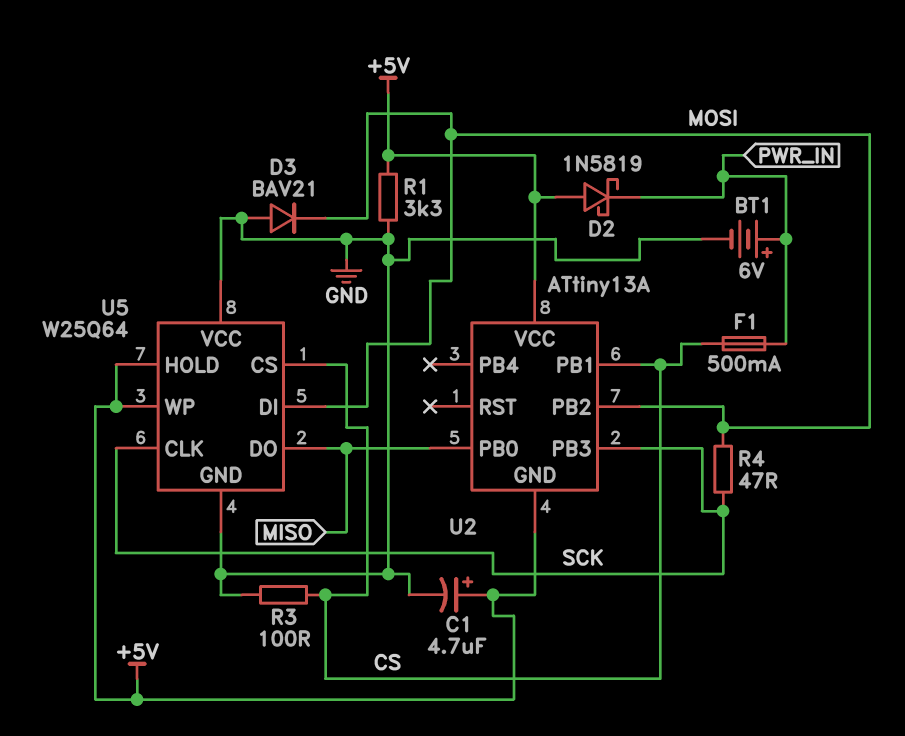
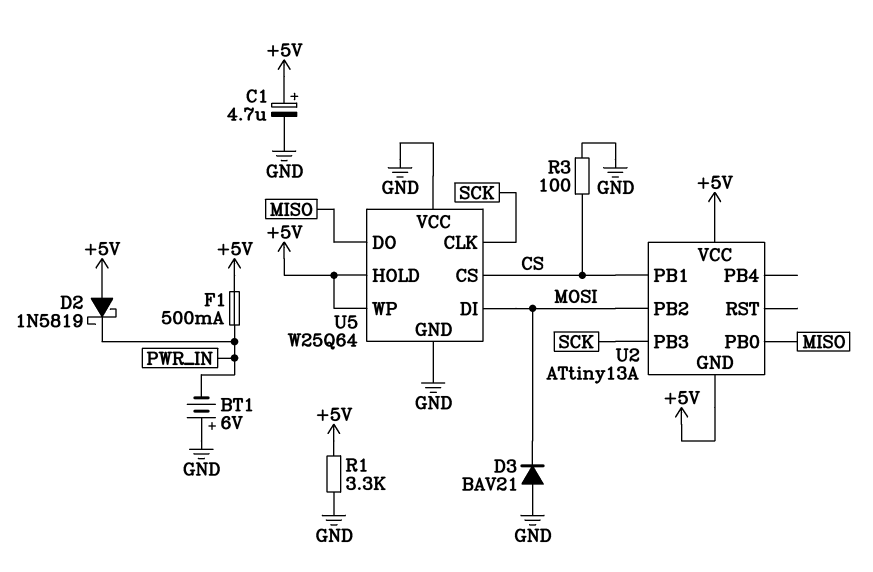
BT1: 6V (plus PWR_IN, minus GND) -> 6V (plus GND, minus PWR_IN)
F1: 500mA (CS, PWR_IN) -> 500mA (+5V, PWR_IN)
R4: 47 (MOSI, SCK) -> none

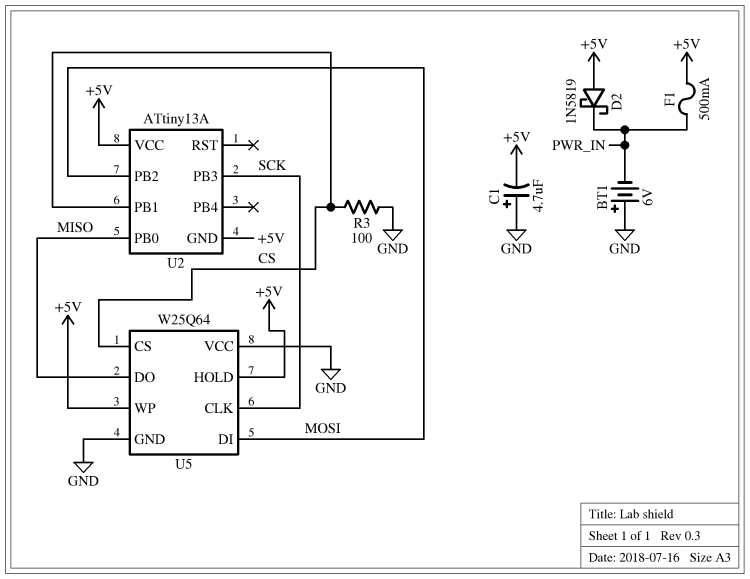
C1: 4.7uF (plus +5V, minus GND) -> 4.7uF (plus GND, minus +5V)
D3: diode BAV21 (A GND, K MOSI) -> none
R1: 3.3k (+5V, GND) -> none

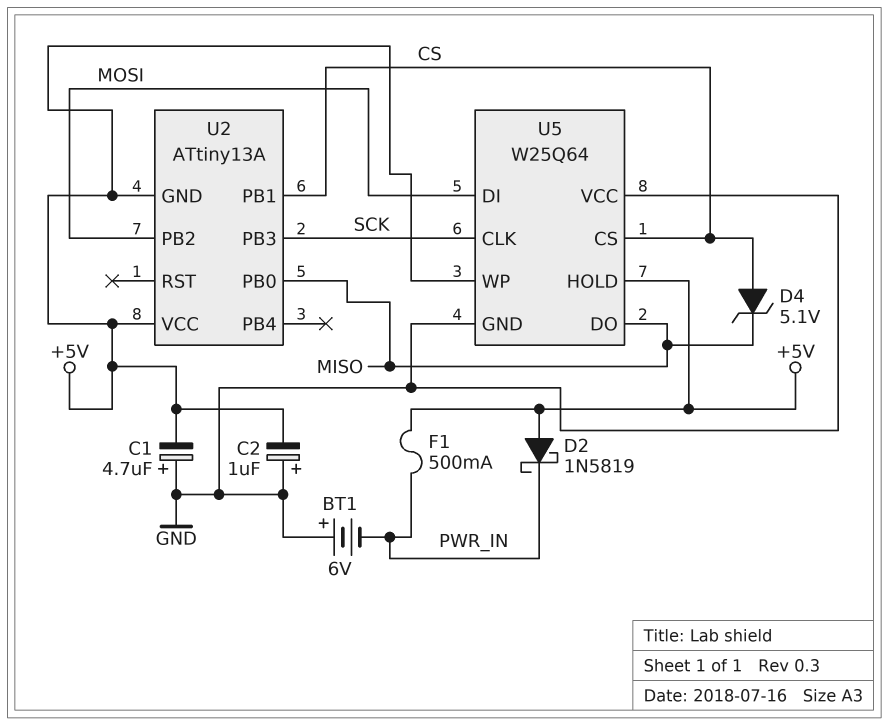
C2: none -> 1uF (plus GND, minus +5V)
D4: none -> zener 5.1V (A CS, K MISO)
R3: 100 (CS, GND) -> none

